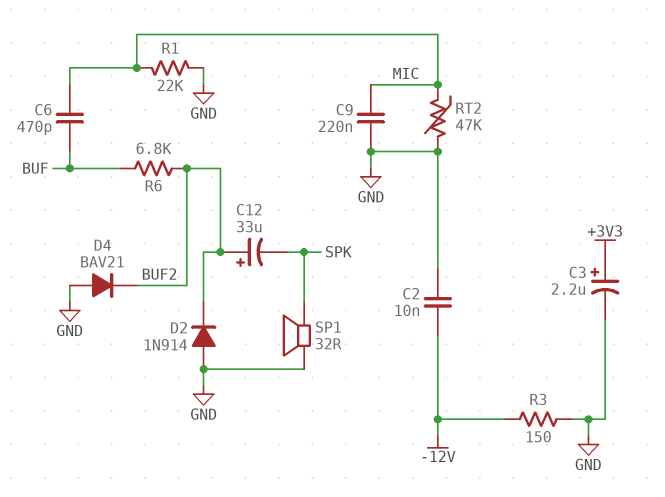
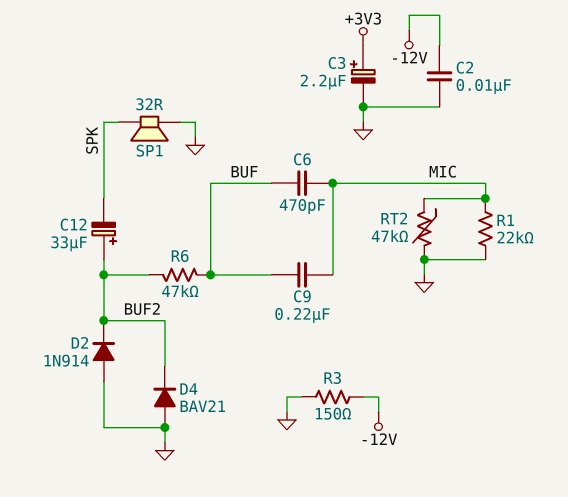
C9: 220nF (GND, MIC) -> 220nF (BUF, MIC)
R6: 6.8k (BUF, BUF2) -> 47k (BUF, BUF2)

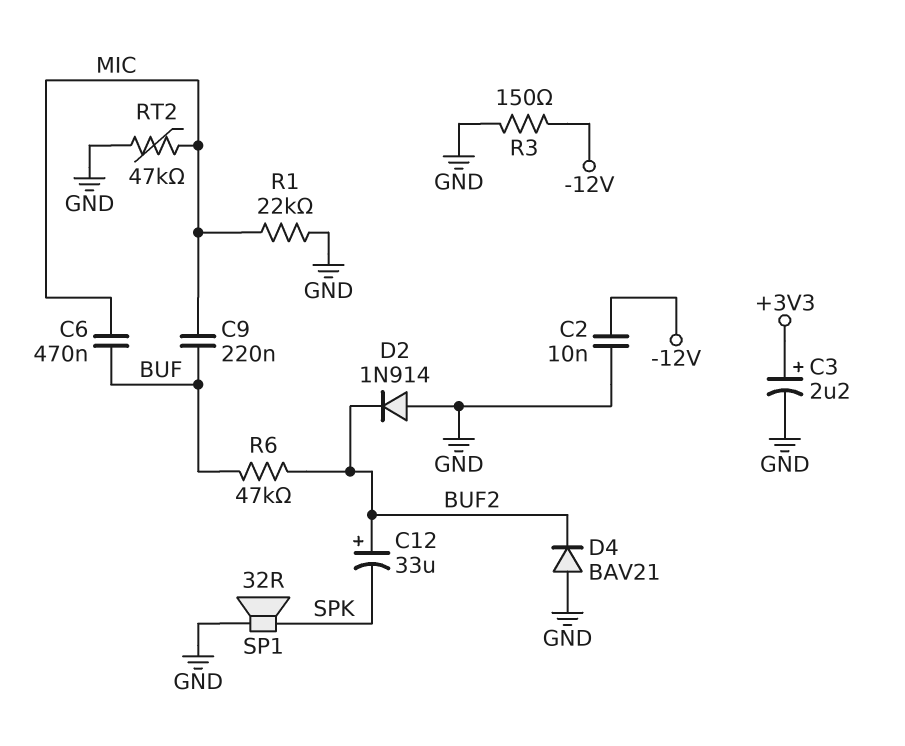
C6: 470pF (BUF, MIC) -> 470nF (BUF, MIC)

